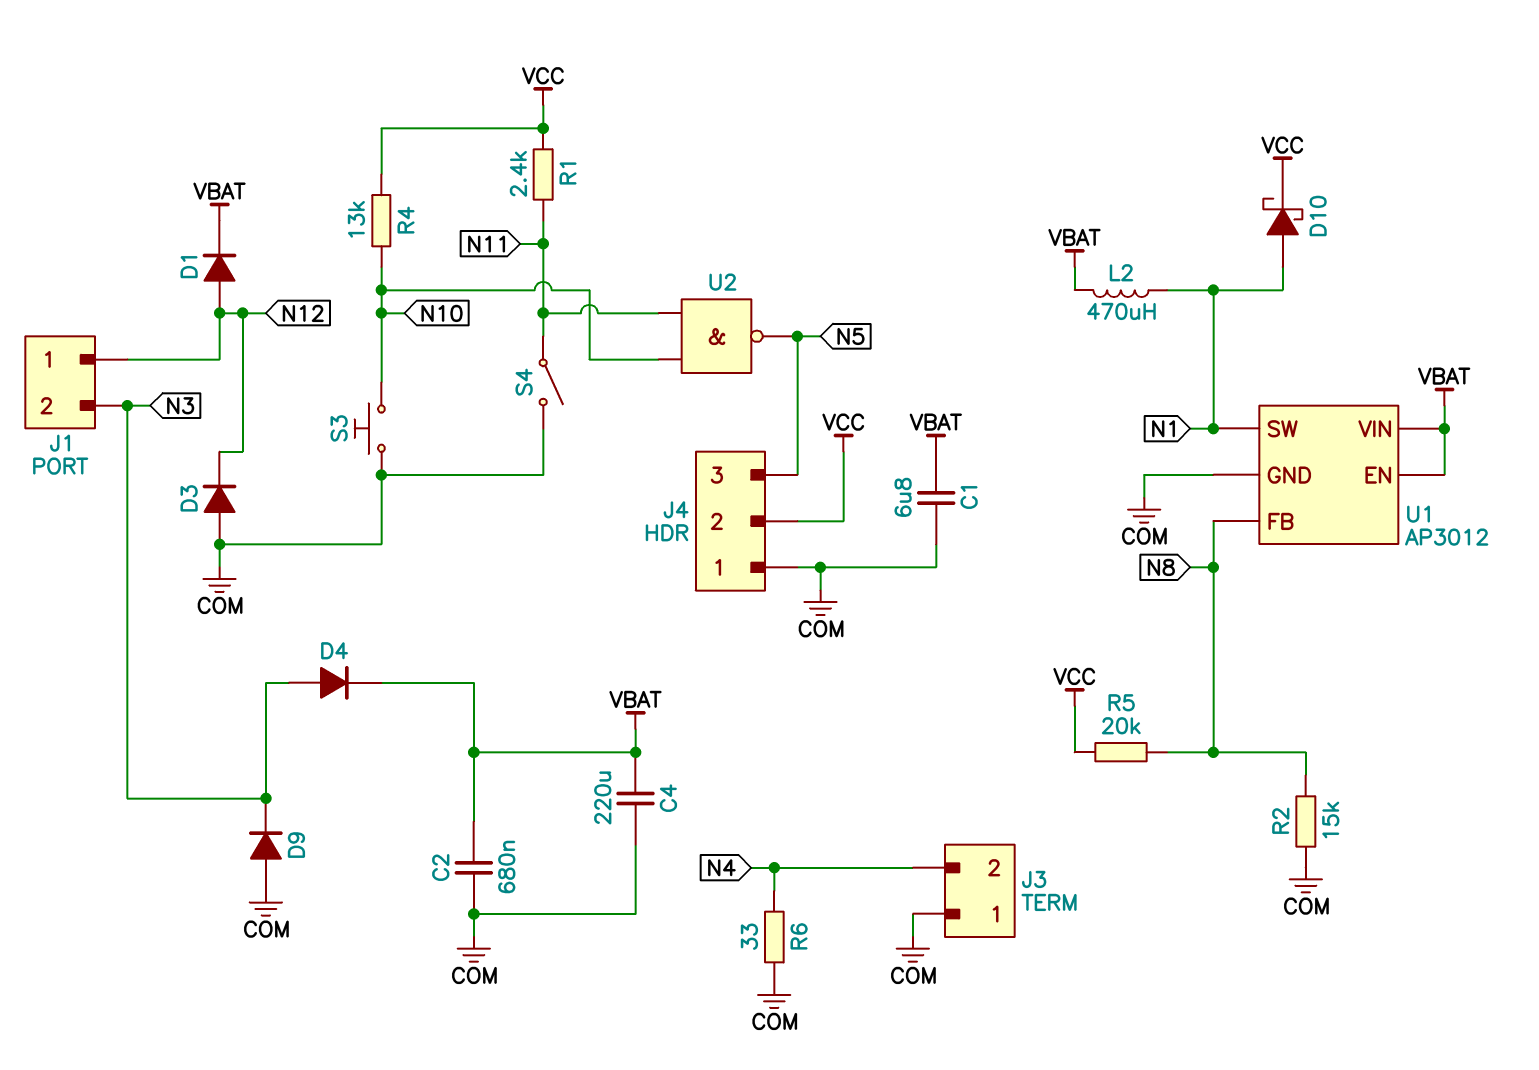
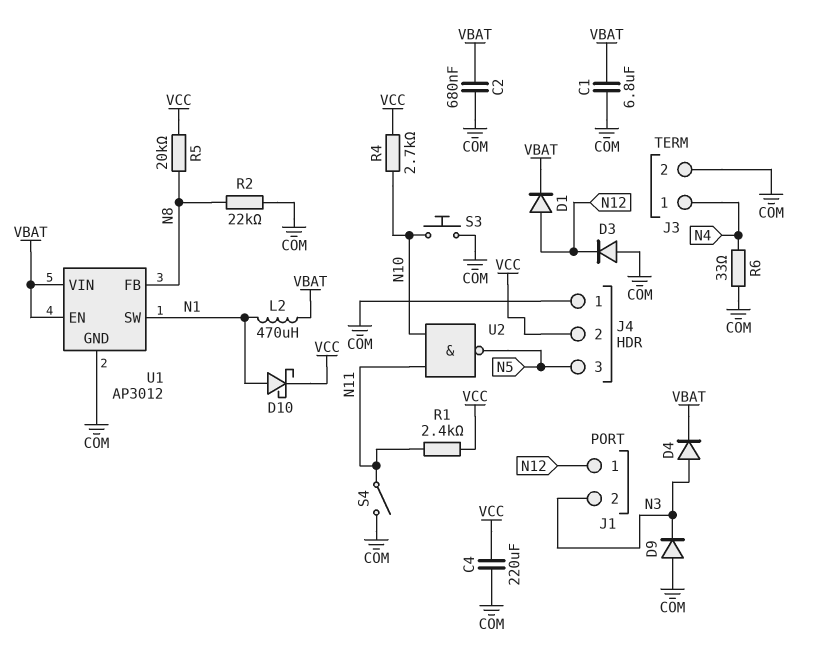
C4: 220uF (COM, VBAT) -> 220uF (COM, VCC)
J3 pin 1: COM -> N4
J3 pin 2: N4 -> COM
R2: 15k (COM, N8) -> 22k (COM, N8)
R4: 13k (N10, VCC) -> 2.7k (N10, VCC)

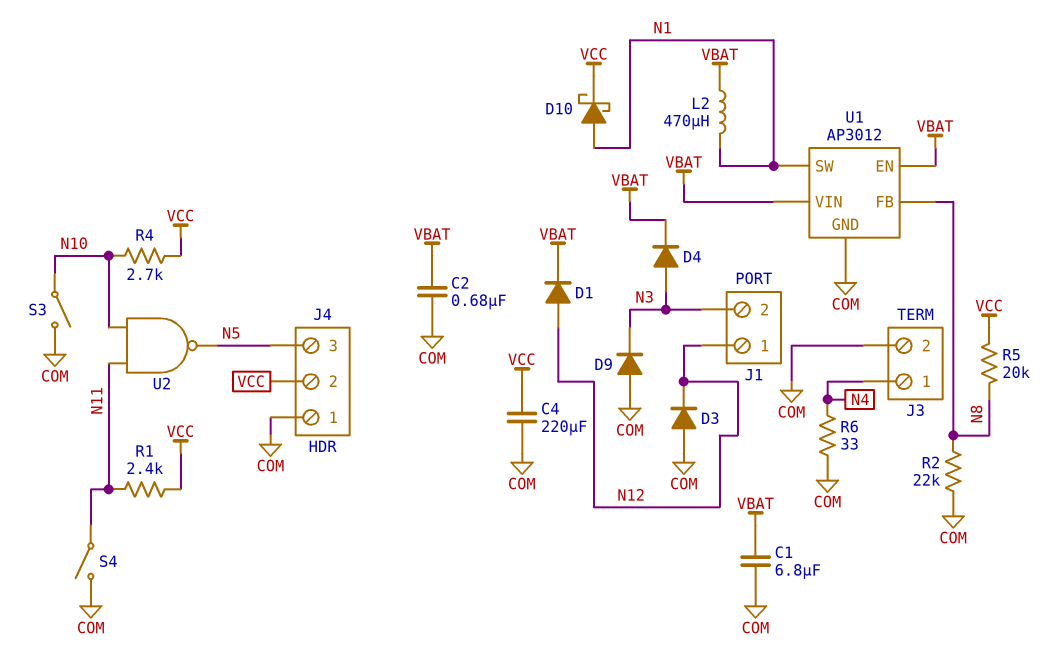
S3: button (COM, N10) -> switch (COM, N10)

